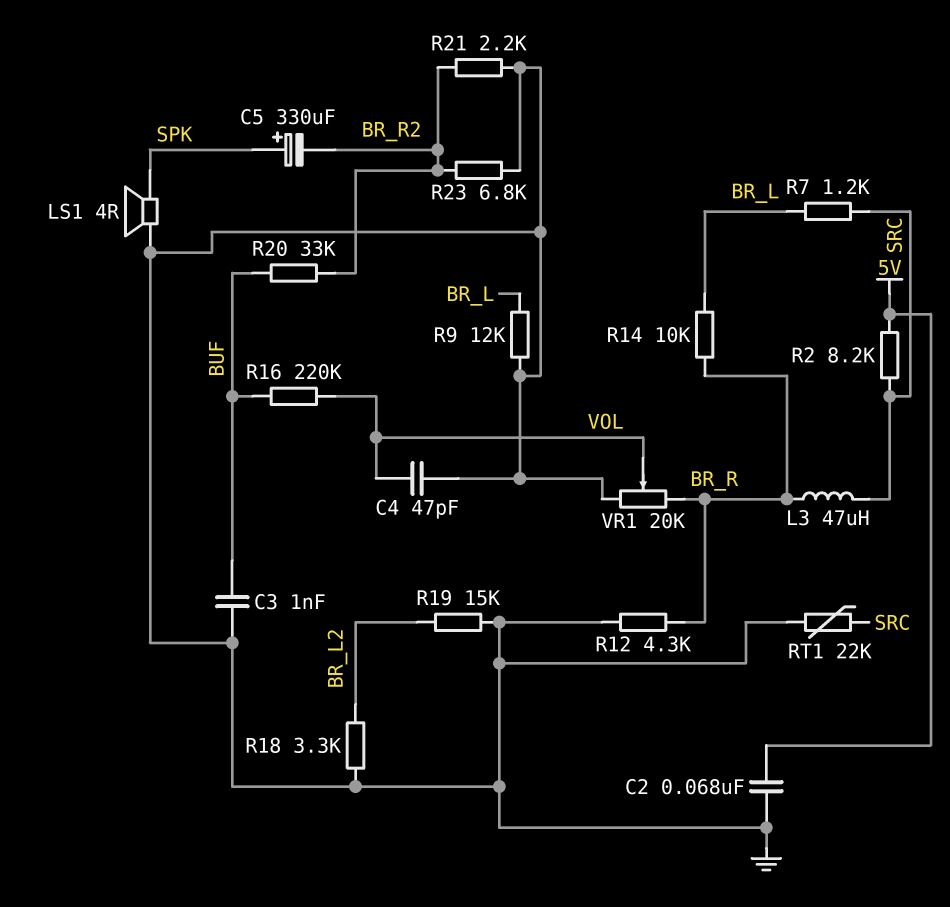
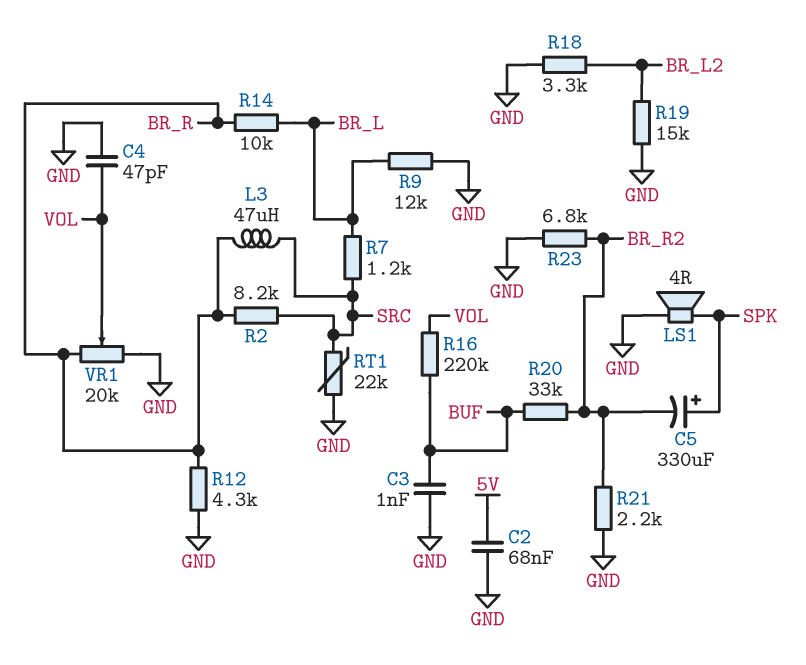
R2: 8.2k (5V, SRC) -> 8.2k (BR_R, SRC)

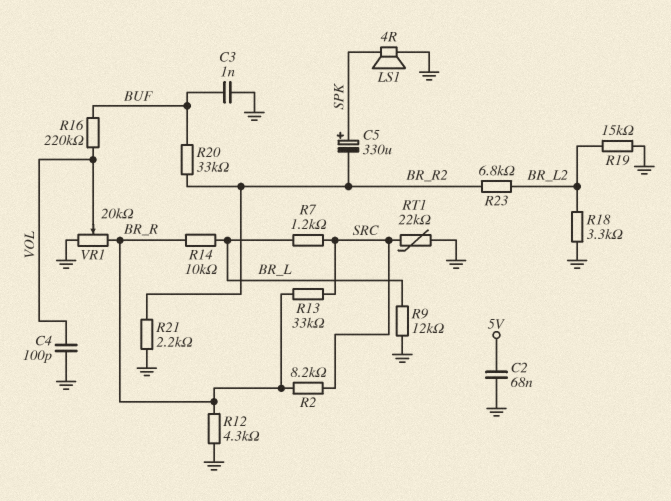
C4: 47pF (GND, VOL) -> 100pF (GND, VOL)
L3: 47uH (BR_R, SRC) -> none
R13: none -> 33k (BR_R, SRC)
R23: 6.8k (BR_R2, GND) -> 6.8k (BR_L2, BR_R2)

